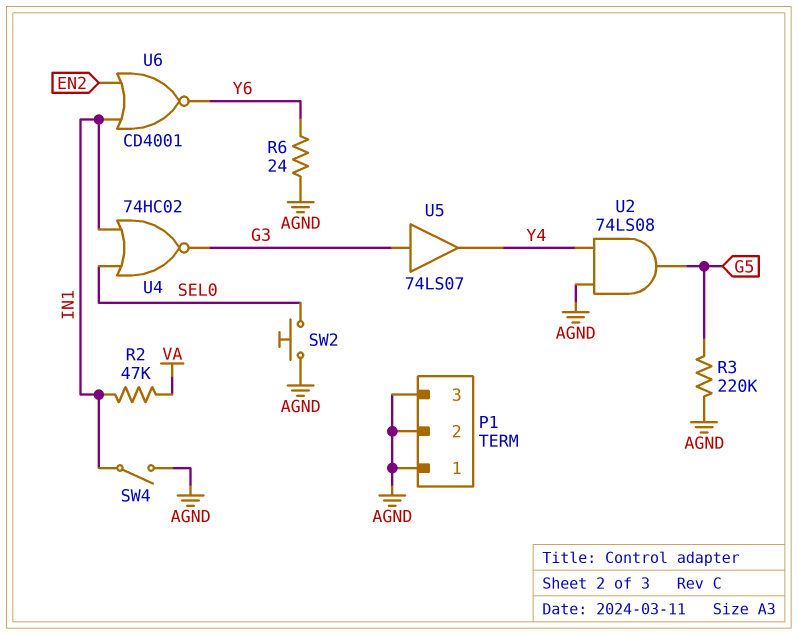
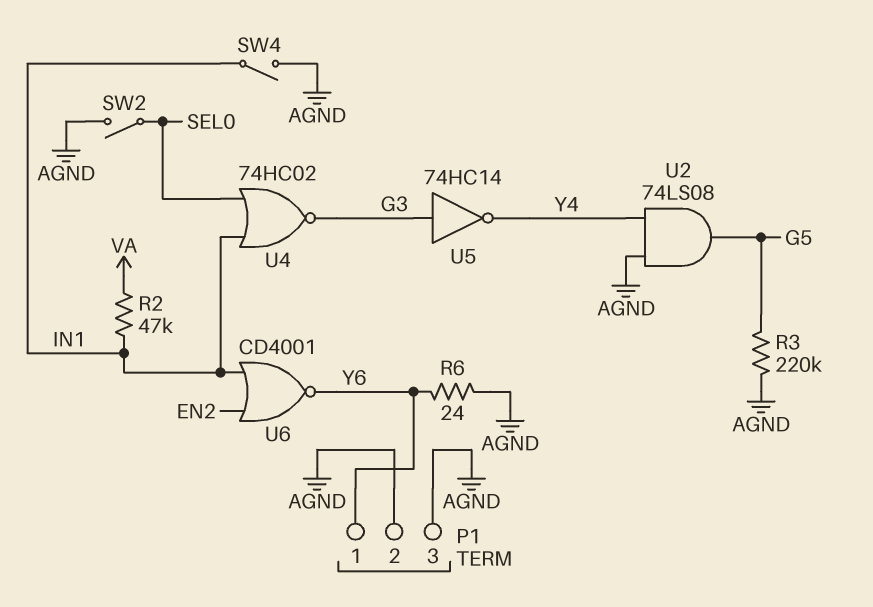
P1 pin 1: AGND -> Y6
SW2: button (AGND, SEL0) -> switch (AGND, SEL0)
U5: buffer 74LS07 (in G3, out Y4) -> NOT 74HC14 (in G3, out Y4)

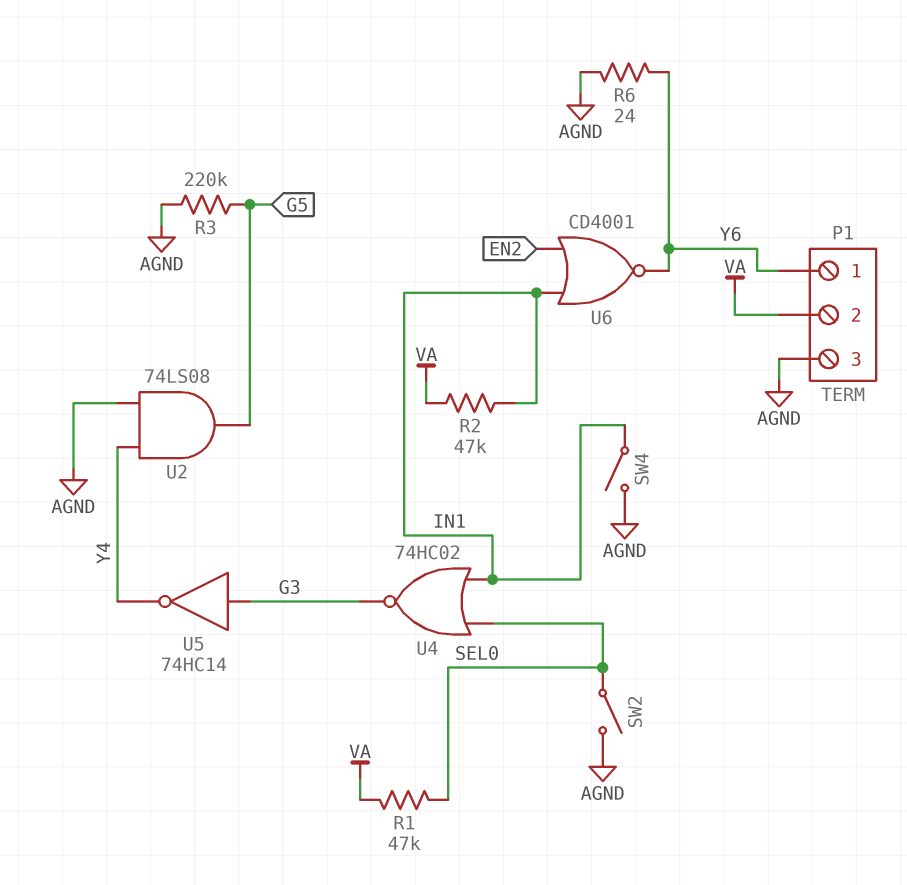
P1 pin 2: AGND -> VA
R1: none -> 47k (SEL0, VA)

